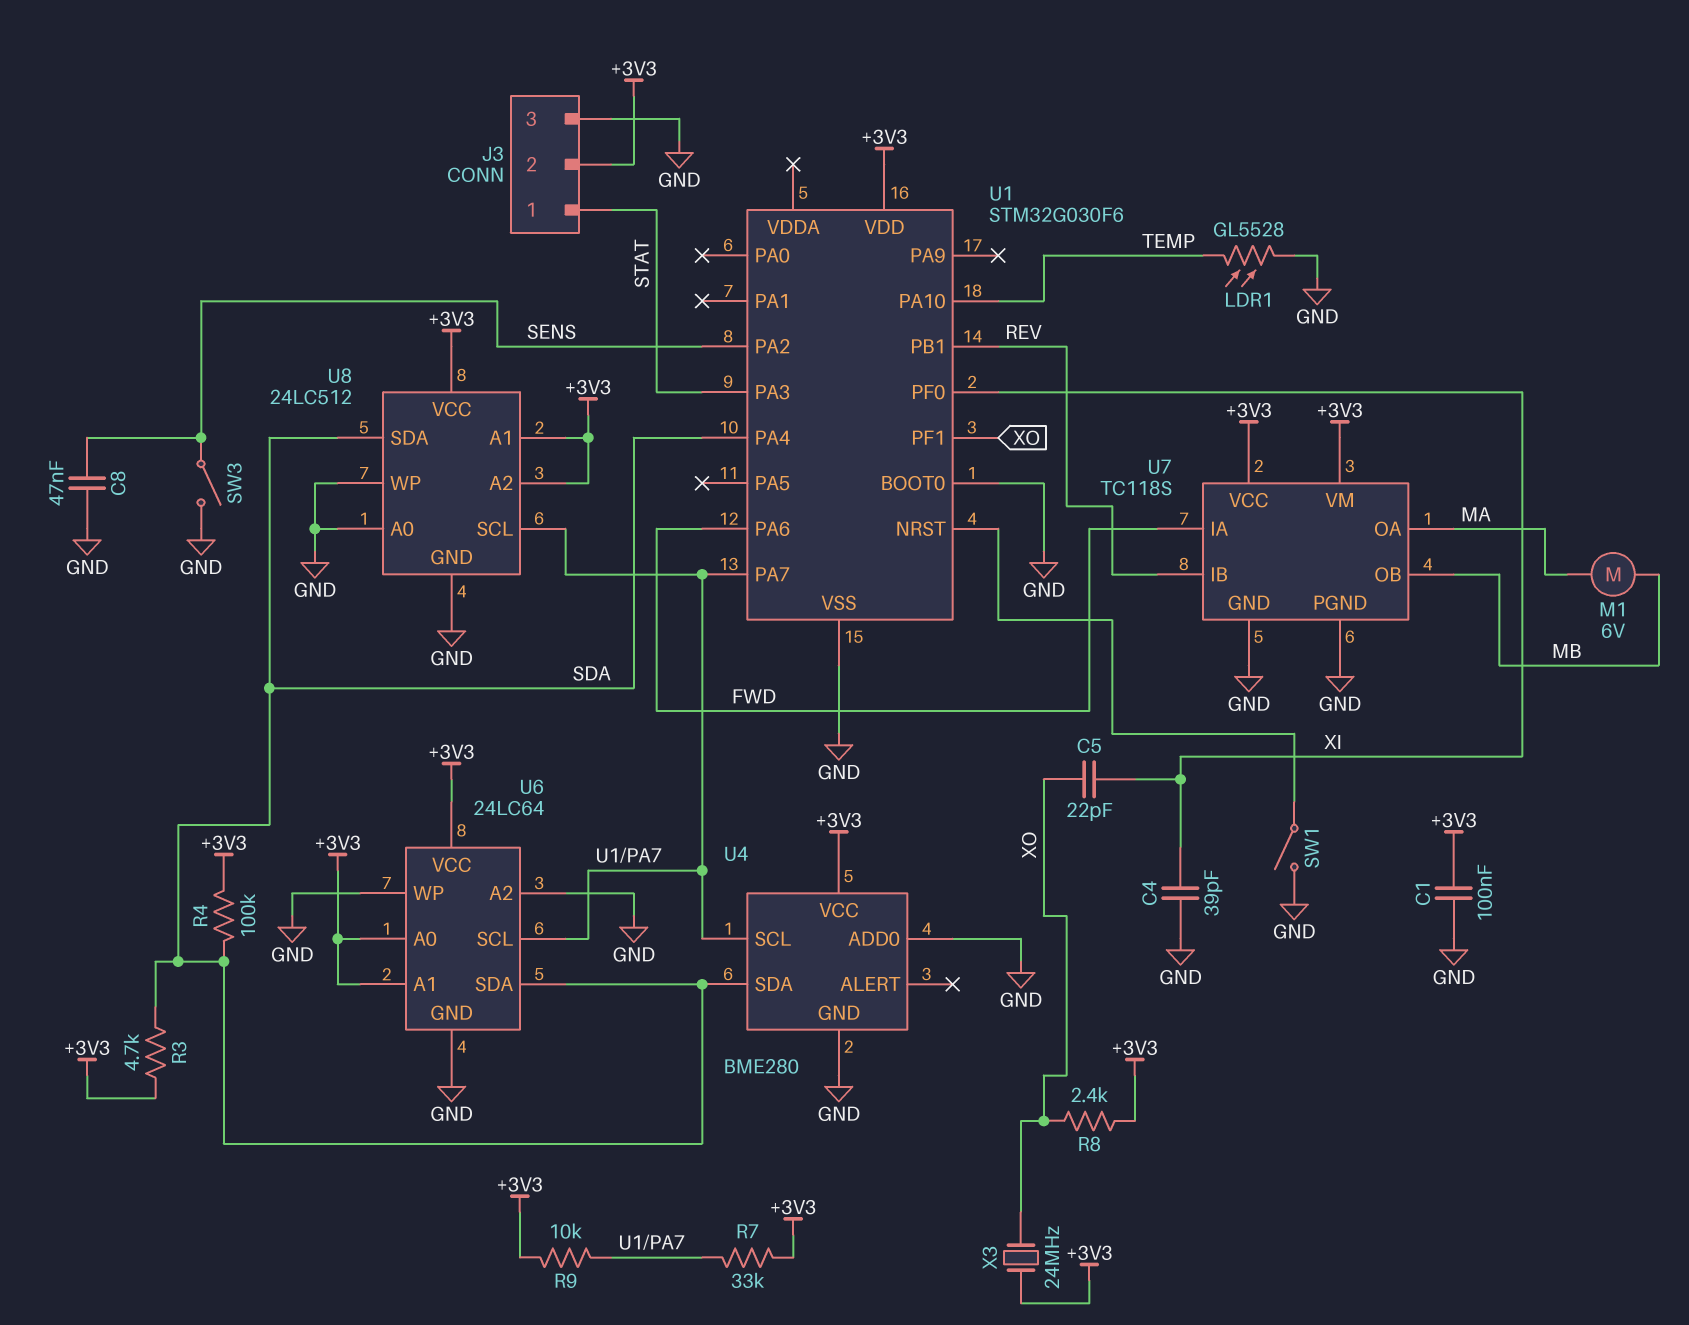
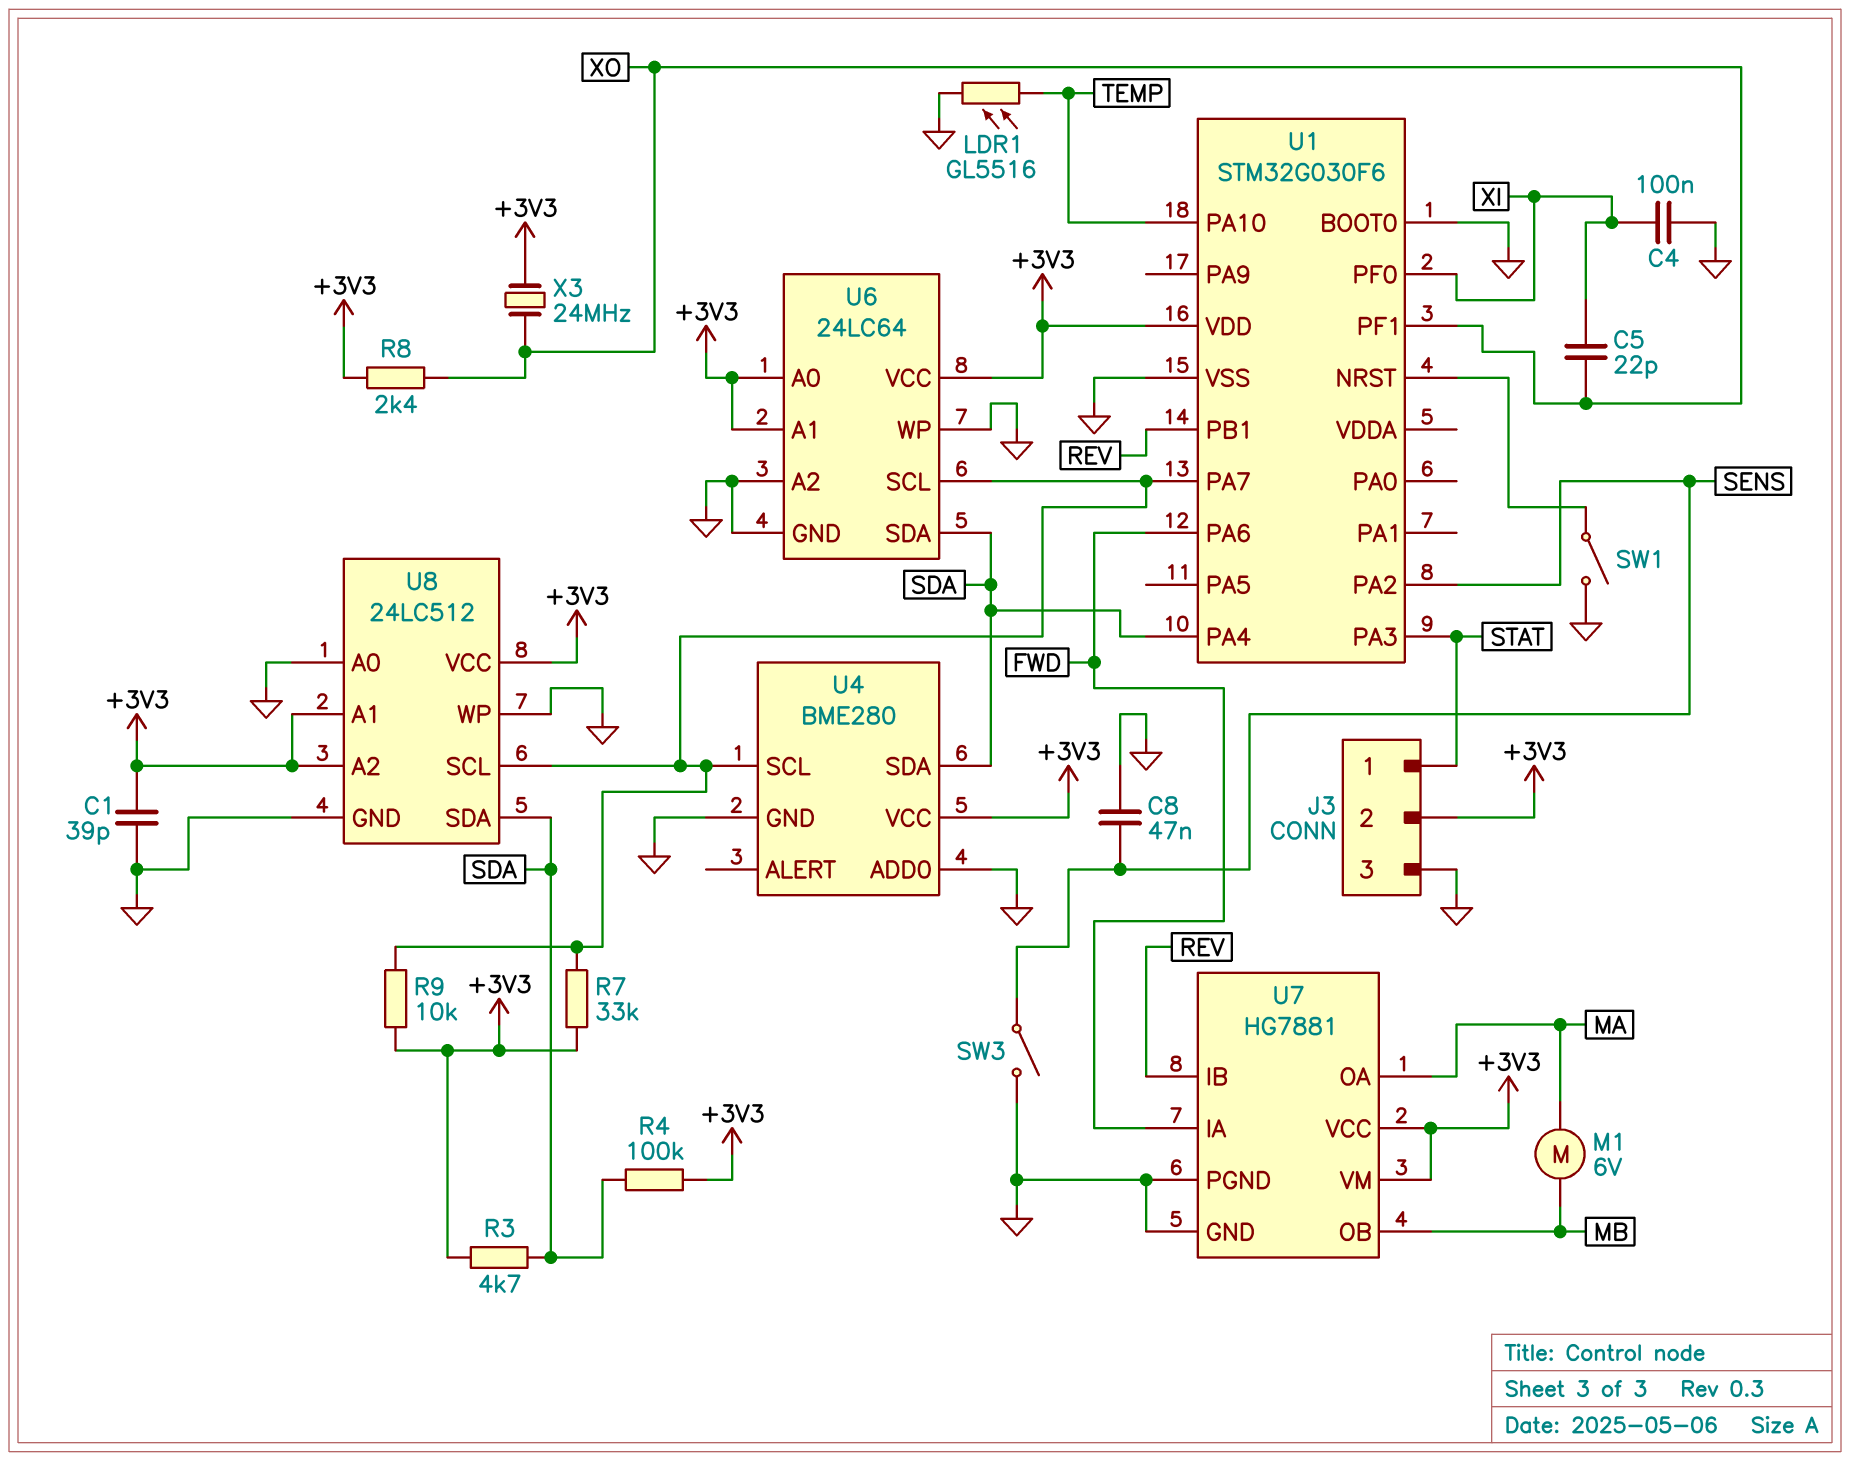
C1: 100nF (+3V3, GND) -> 39pF (+3V3, GND)
C4: 39pF (GND, XI) -> 100nF (GND, XI)
LDR1: GL5528 (GND, TEMP) -> GL5516 (GND, TEMP)
U7: TC118S -> HG7881

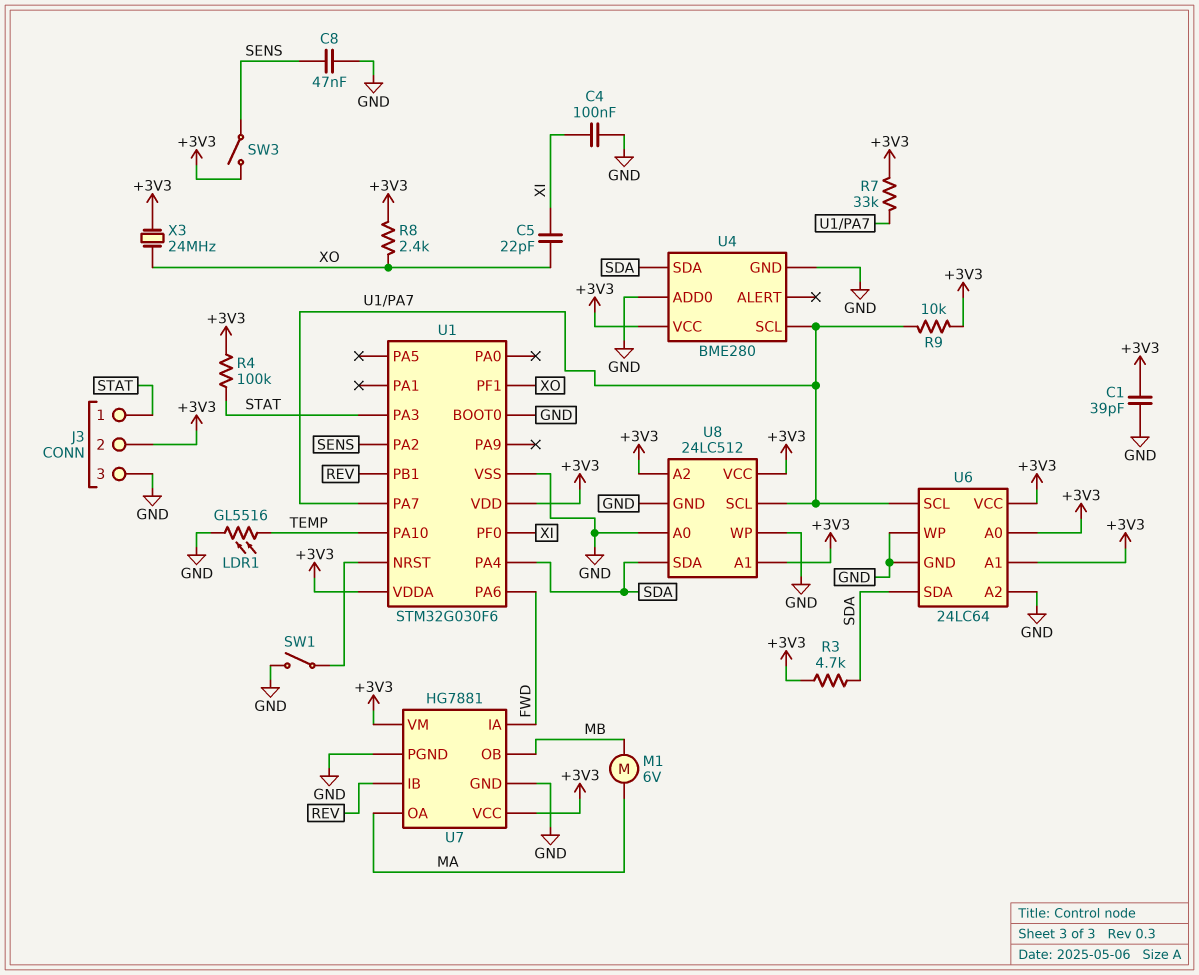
R4: 100k (+3V3, SDA) -> 100k (+3V3, STAT)
SW3: switch (GND, SENS) -> switch (+3V3, SENS)
U1 pin VDDA: none -> +3V3

